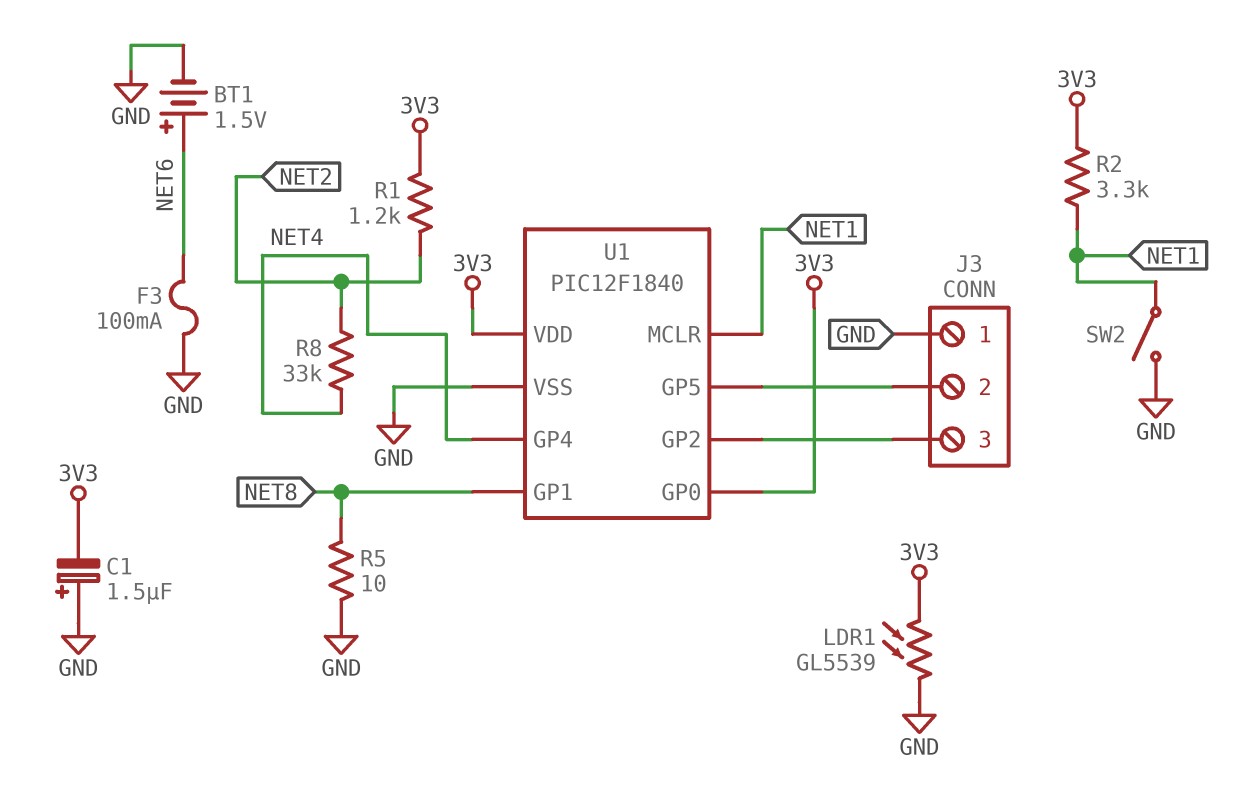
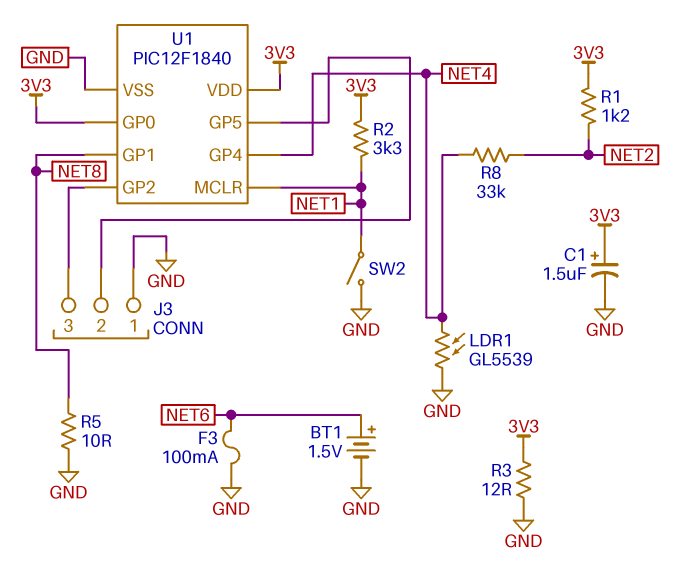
C1: 1.5uF (plus GND, minus 3V3) -> 1.5uF (plus 3V3, minus GND)
LDR1: GL5539 (3V3, GND) -> GL5539 (GND, NET4)
R3: none -> 12 (3V3, GND)

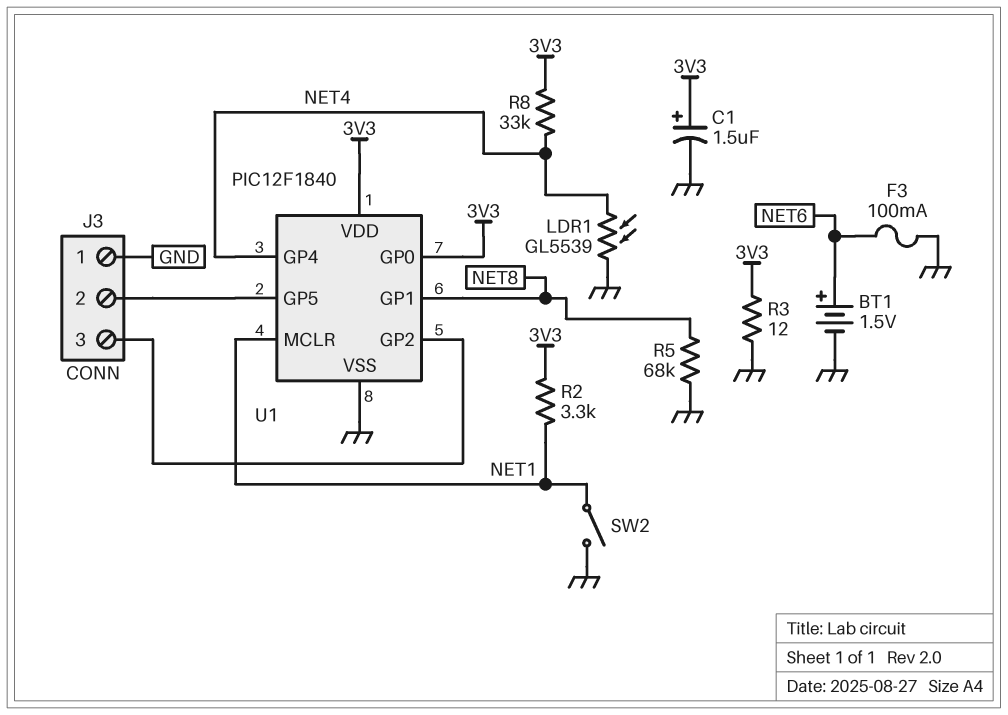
R1: 1.2k (3V3, NET2) -> none
R5: 10 (GND, NET8) -> 68k (GND, NET8)
R8: 33k (NET2, NET4) -> 33k (3V3, NET4)

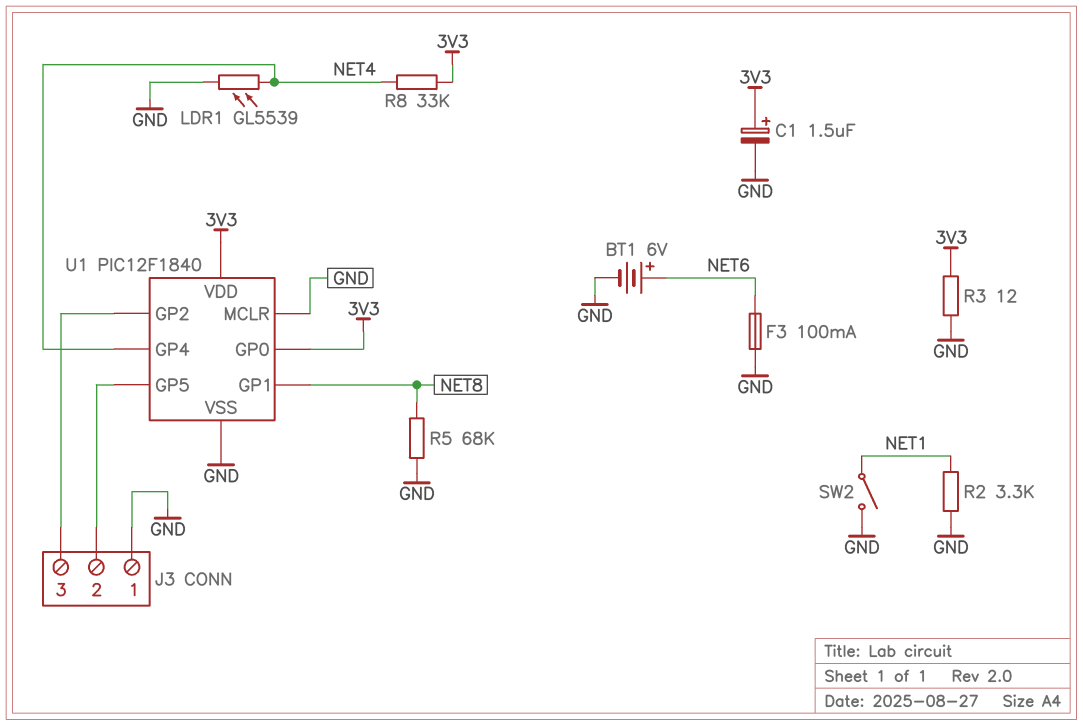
BT1: 1.5V (plus NET6, minus GND) -> 6V (plus NET6, minus GND)
R2: 3.3k (3V3, NET1) -> 3.3k (GND, NET1)
U1 pin MCLR: NET1 -> GND

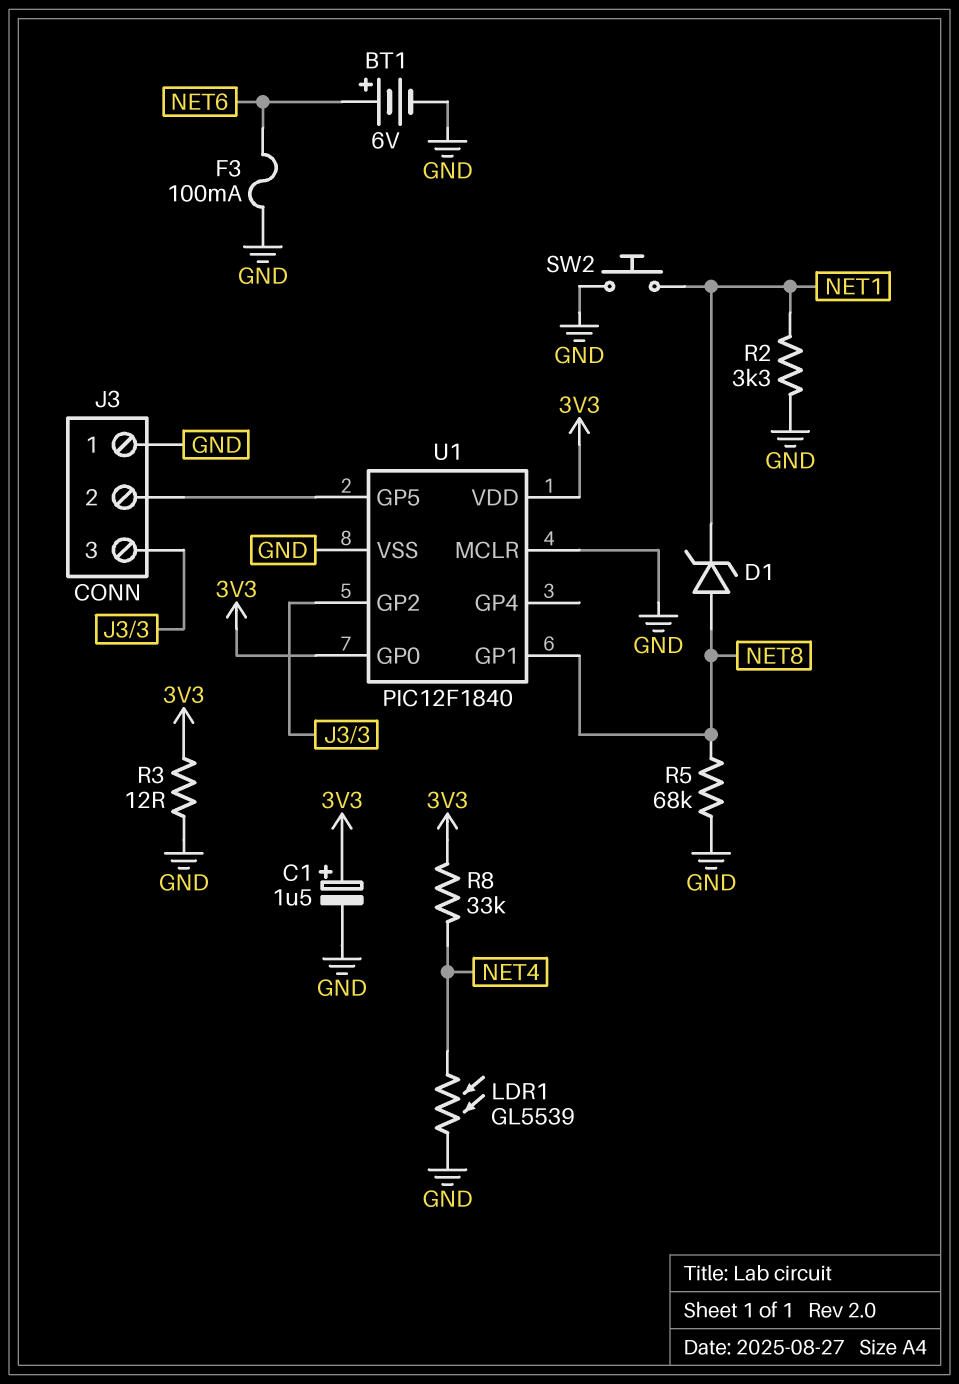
D1: none -> zener (A NET8, K NET1)
SW2: switch (GND, NET1) -> button (GND, NET1)
U1 pin GP4: NET4 -> none

